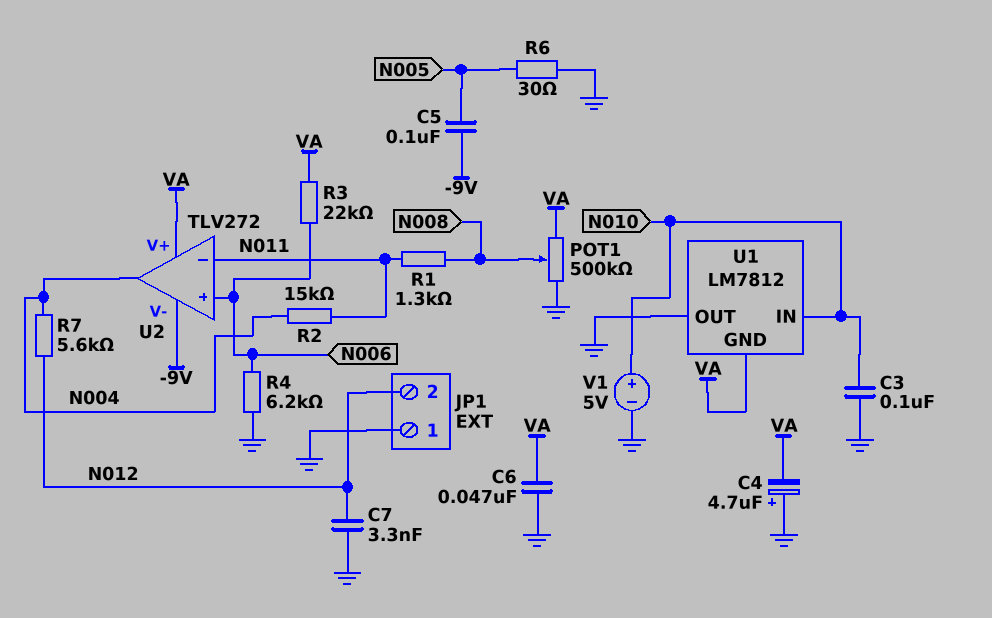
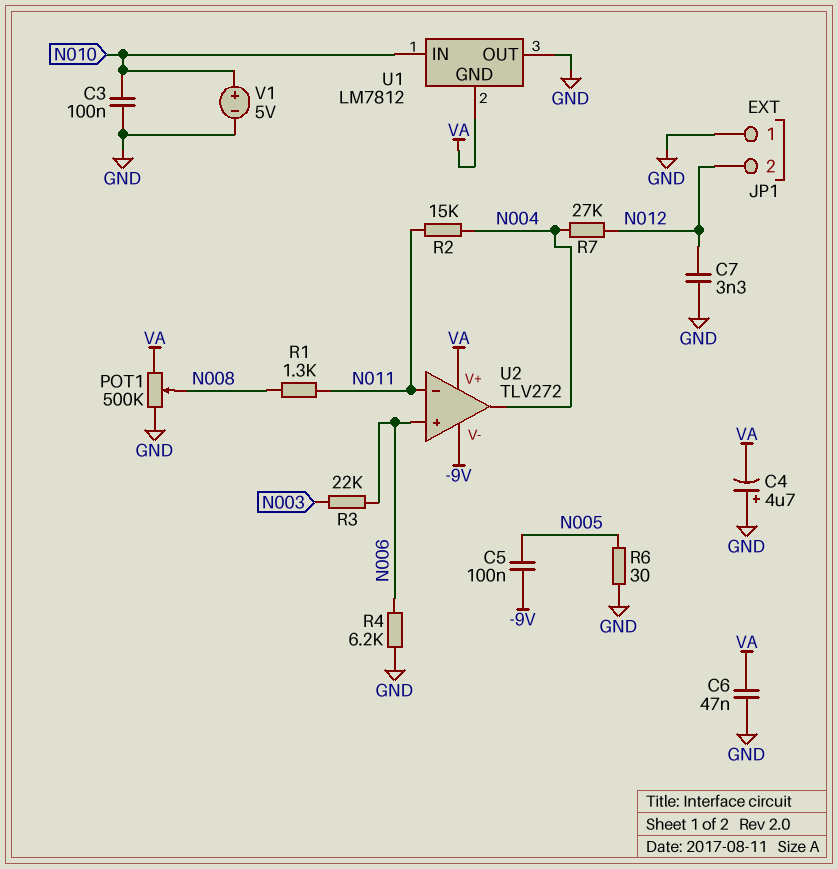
R3: 22k (N006, VA) -> 22k (N003, N006)
R7: 5.6k (N004, N012) -> 27k (N004, N012)

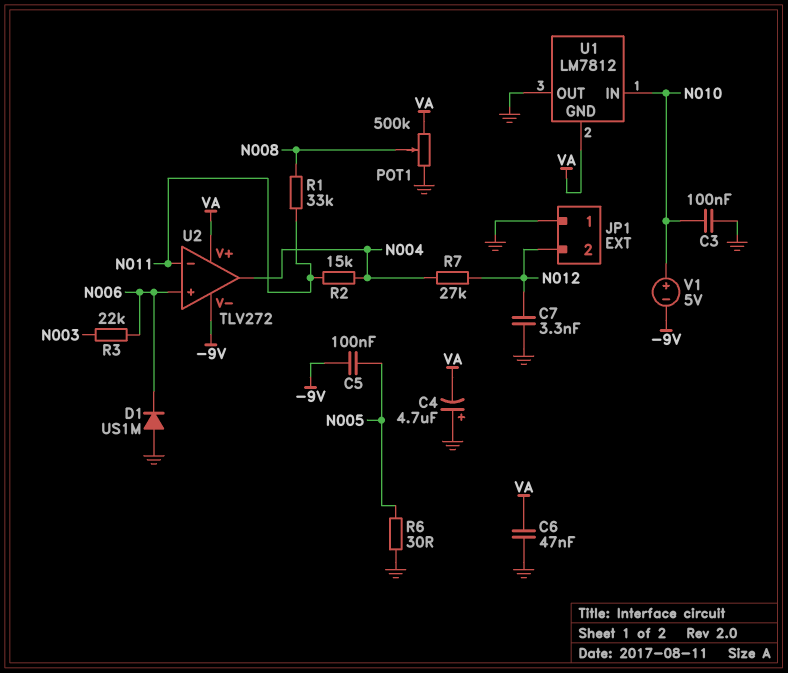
D1: none -> diode US1M (A GND, K N006)
R1: 1.3k (N008, N011) -> 33k (N008, N011)
R4: 6.2k (GND, N006) -> none
V1: 5V (plus N010, minus GND) -> 5V (plus N010, minus -9V)

